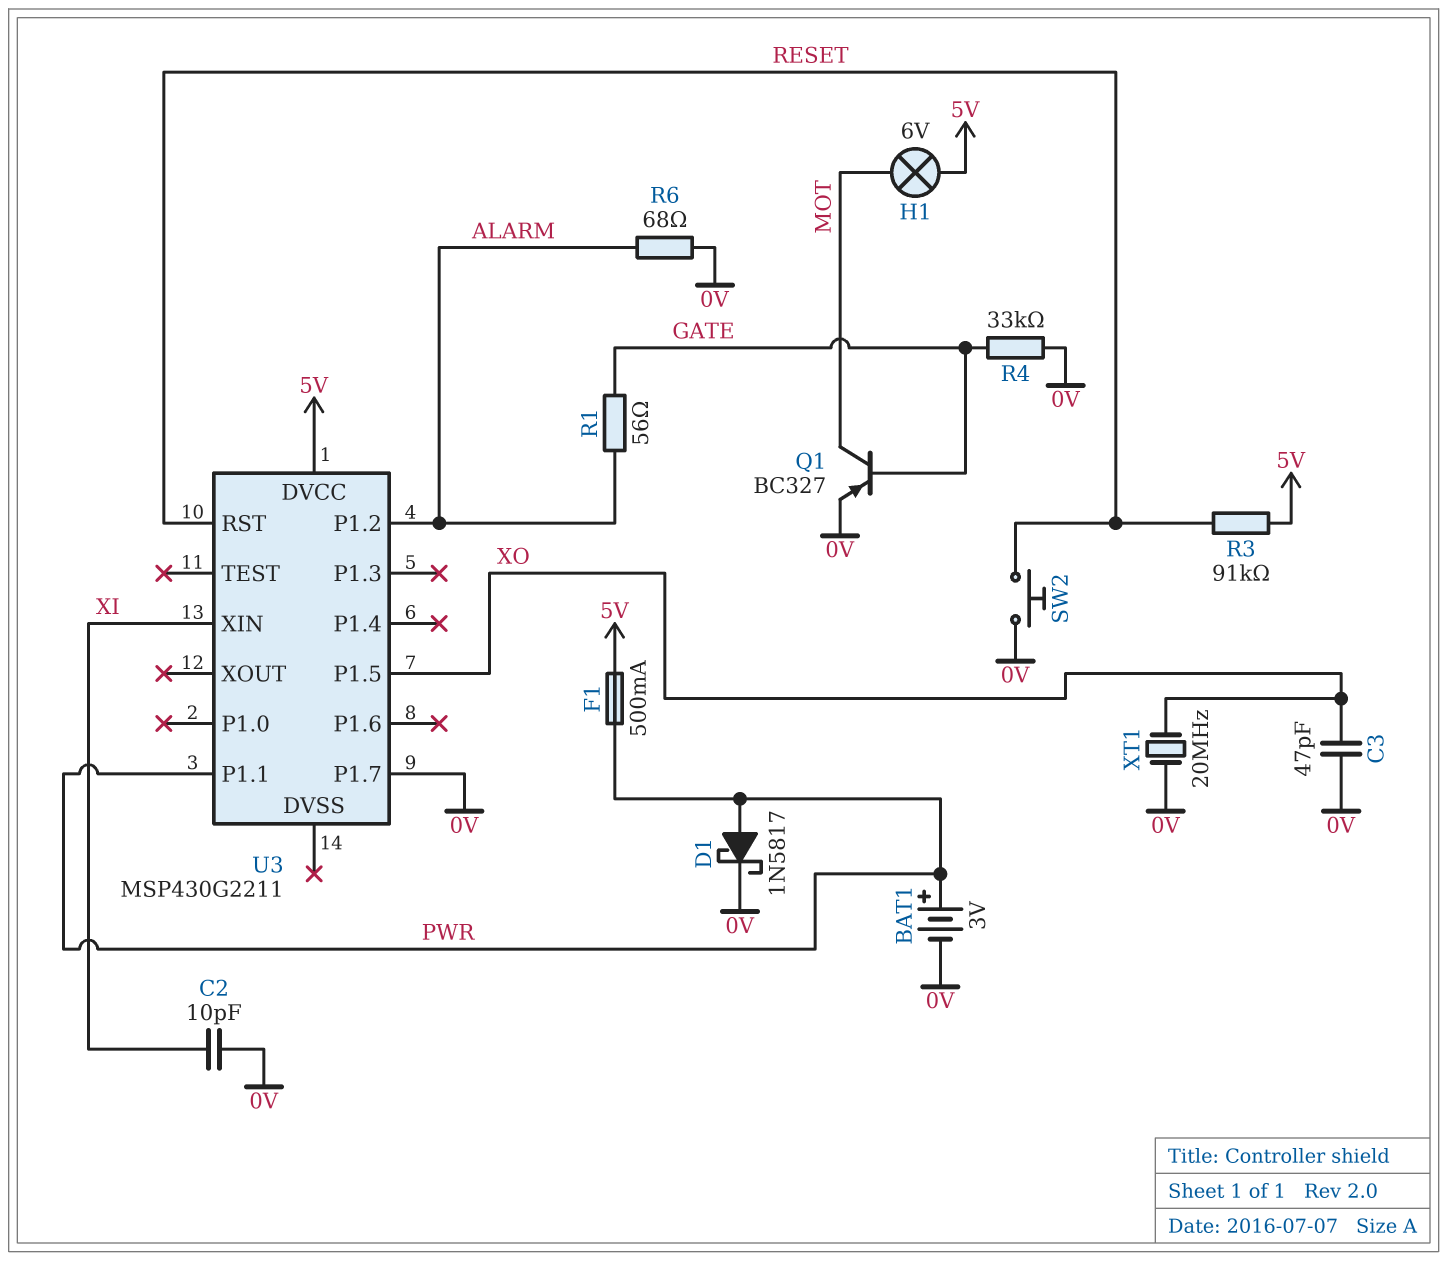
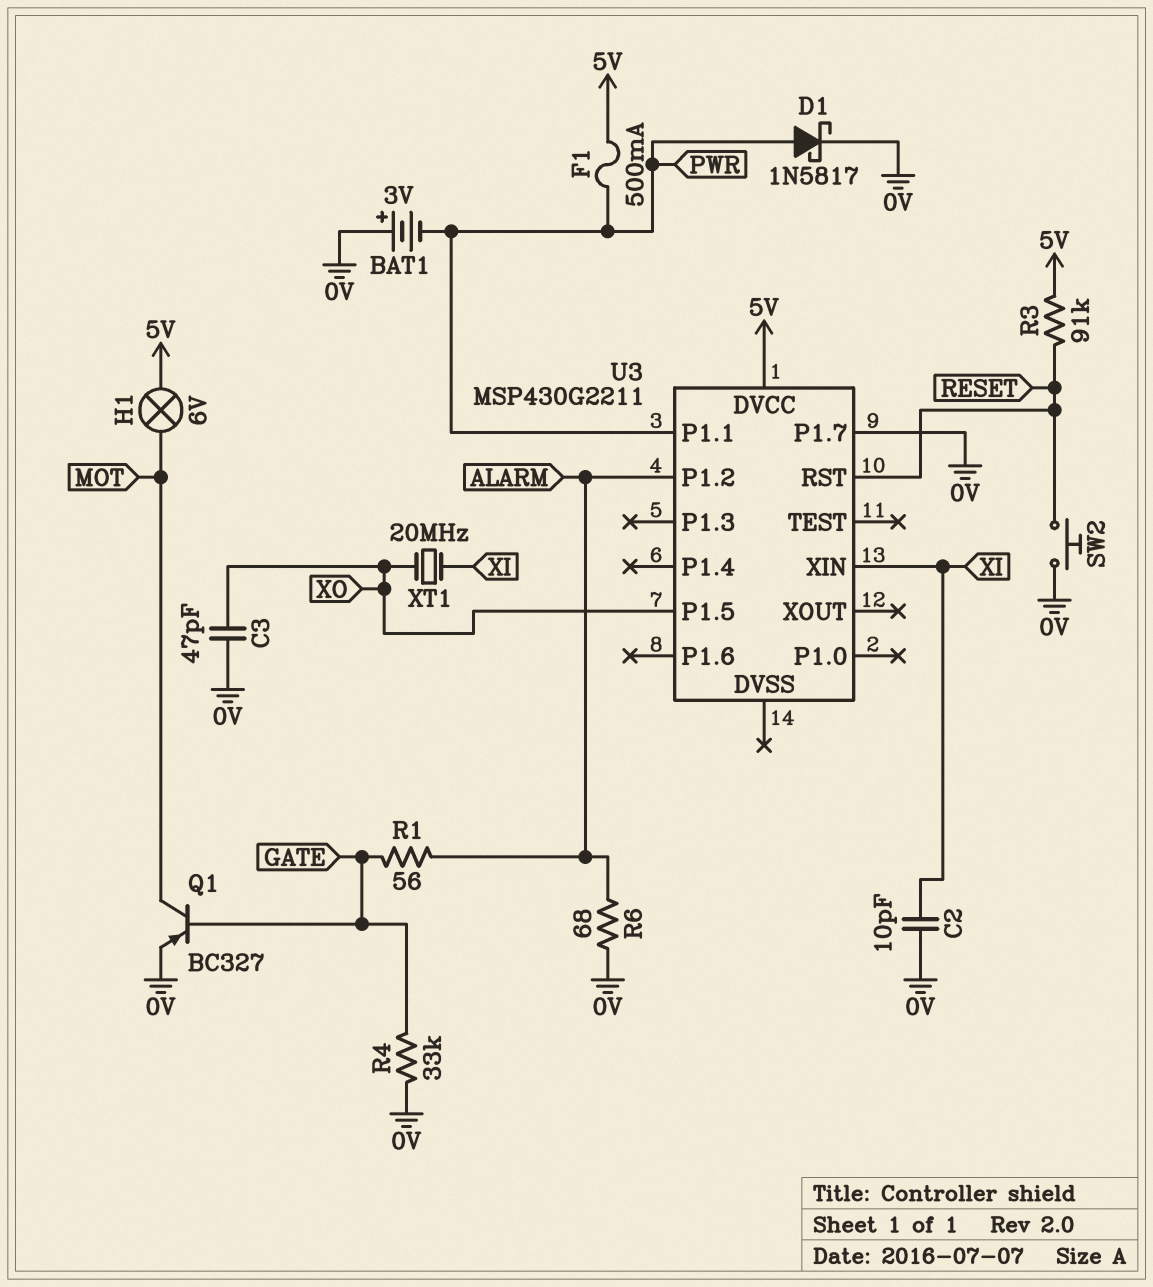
BAT1: 3V (plus PWR, minus 0V) -> 3V (plus 0V, minus PWR)
XT1: 20MHz (0V, XO) -> 20MHz (XI, XO)

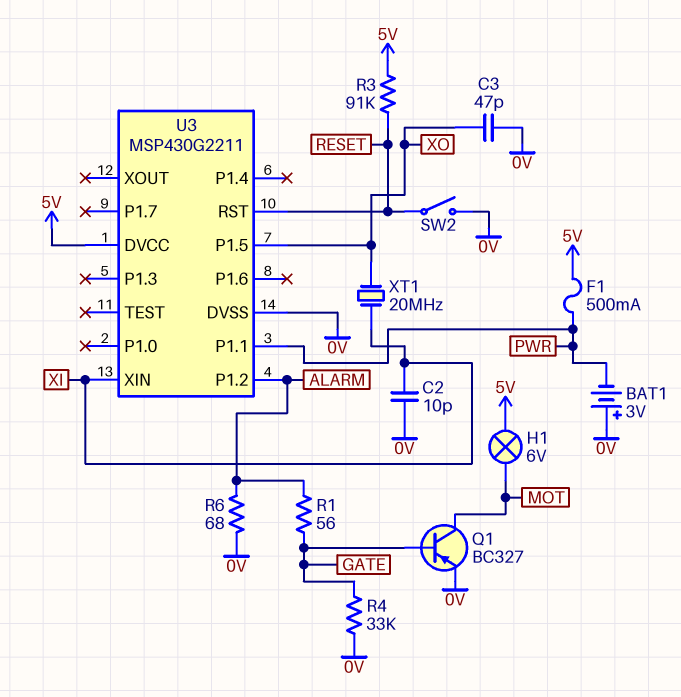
D1: schottky 1N5817 (A PWR, K 0V) -> none
SW2: button (0V, RESET) -> switch (0V, RESET)
U3 pin DVSS: none -> 0V
U3 pin P1.7: 0V -> none

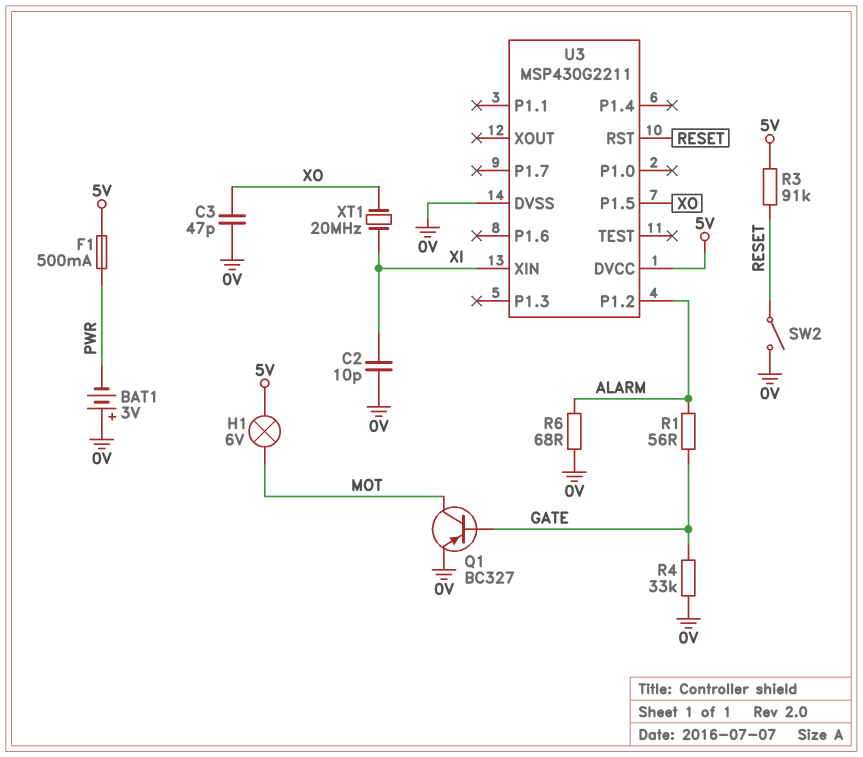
U3 pin P1.1: PWR -> none

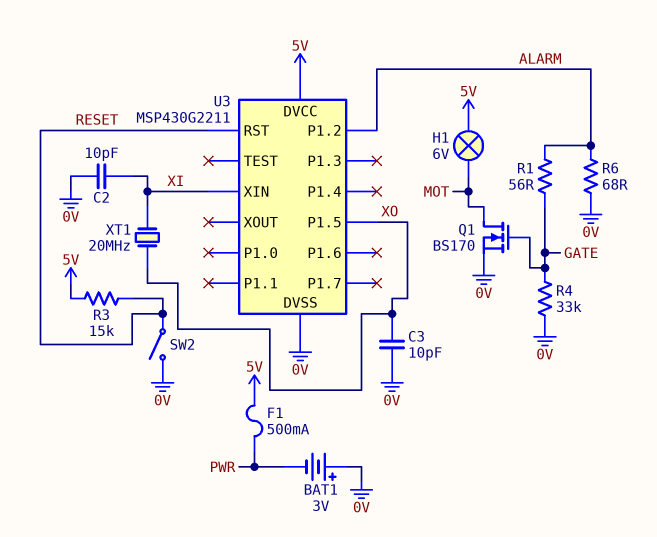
C3: 47pF (0V, XO) -> 10pF (0V, XO)
Q1: PNP BC327 (B GATE, C MOT, E 0V) -> NMOS BS170 (G GATE, D MOT, S 0V)
R3: 91k (5V, RESET) -> 15k (5V, RESET)

